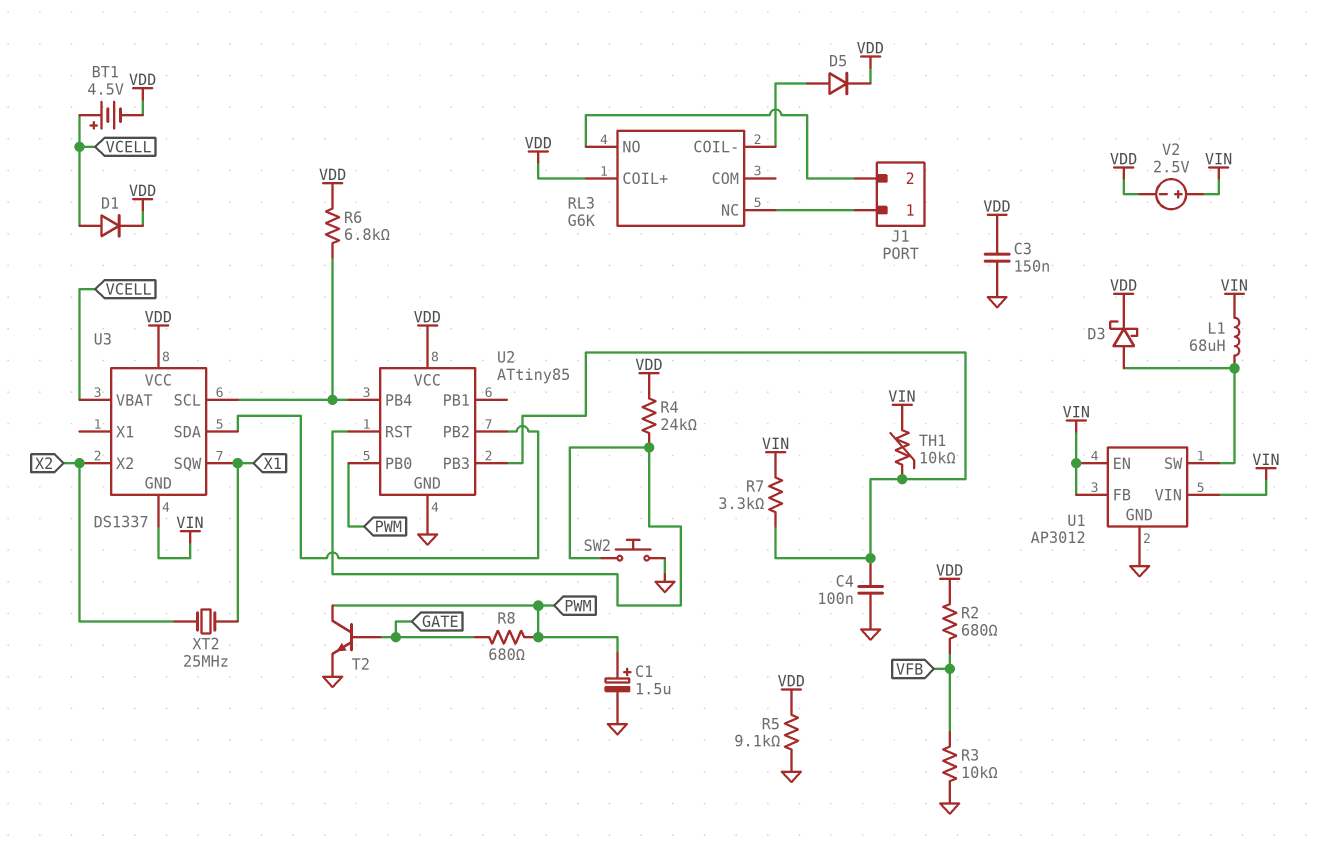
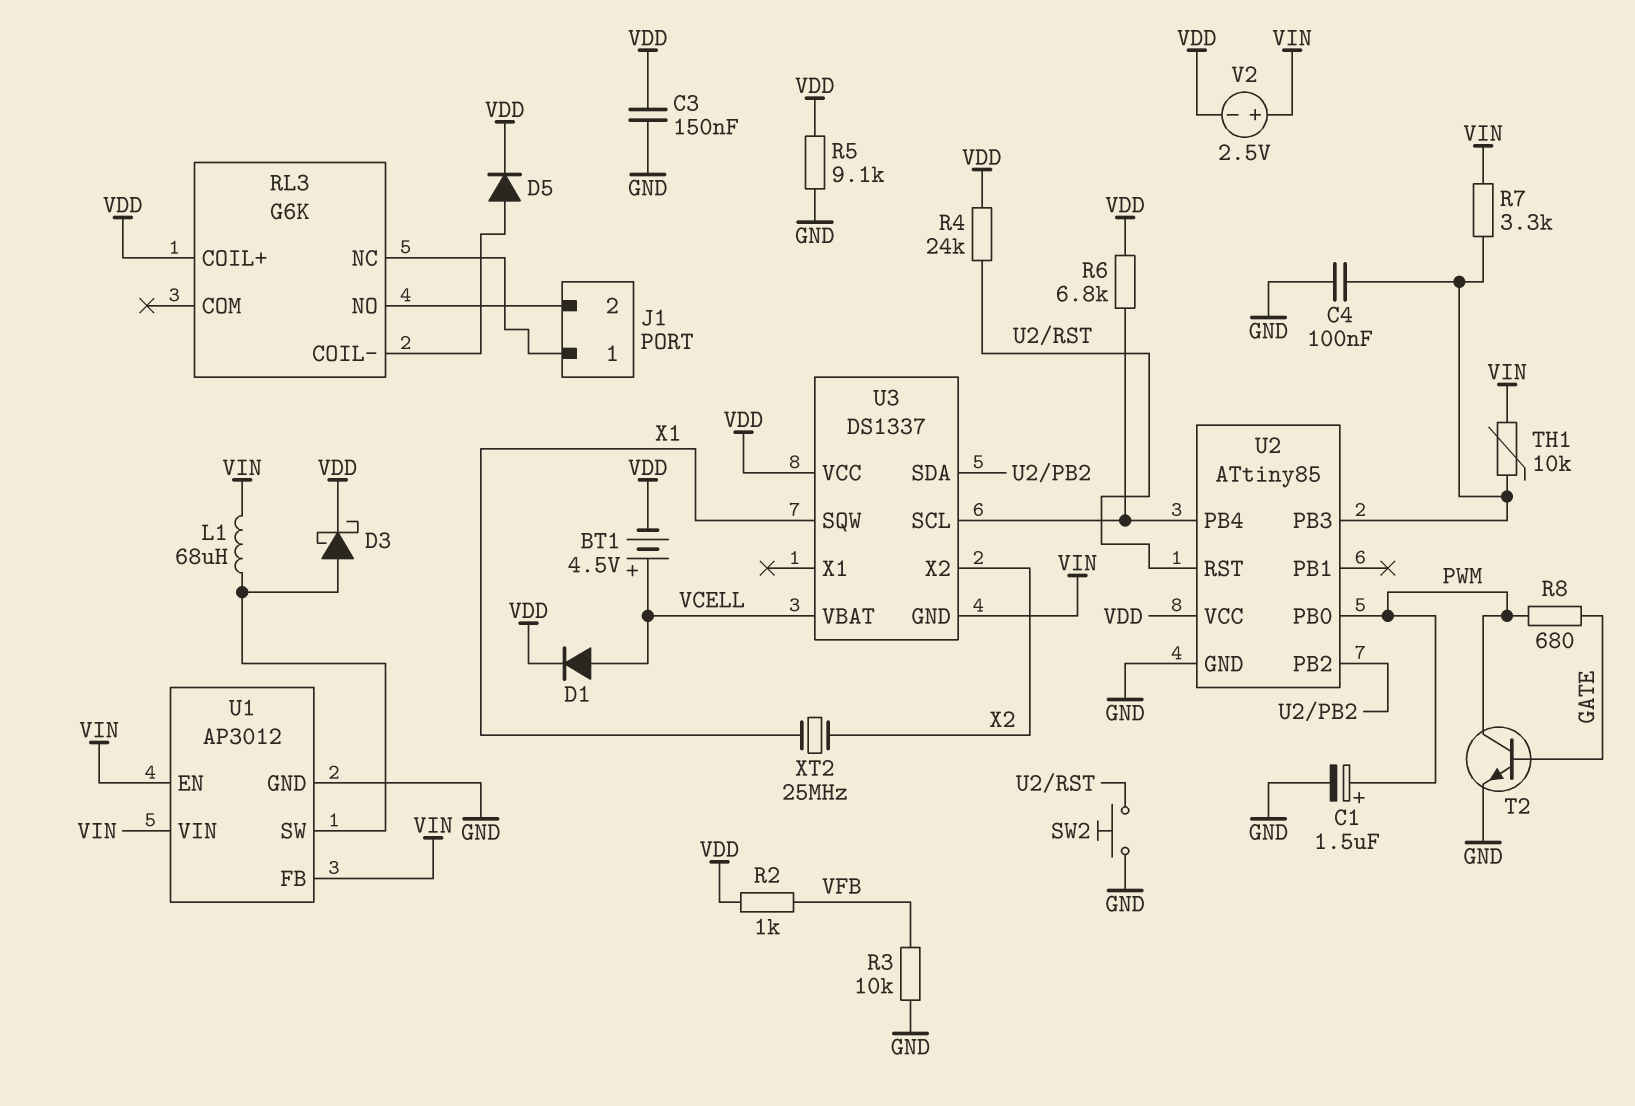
R2: 680 (VDD, VFB) -> 1k (VDD, VFB)

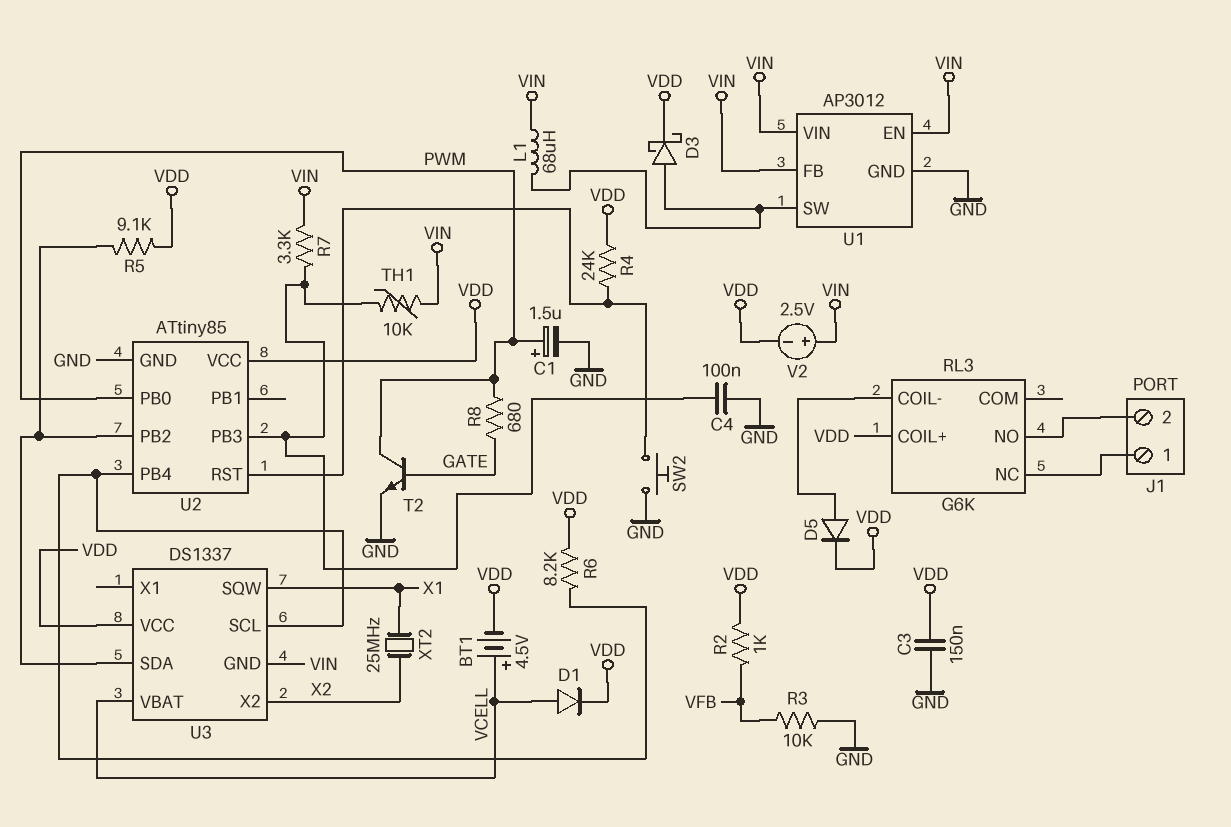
R5: 9.1k (GND, VDD) -> 9.1k (U2/PB2, VDD)
R6: 6.8k (U2/PB4, VDD) -> 8.2k (U2/PB4, VDD)

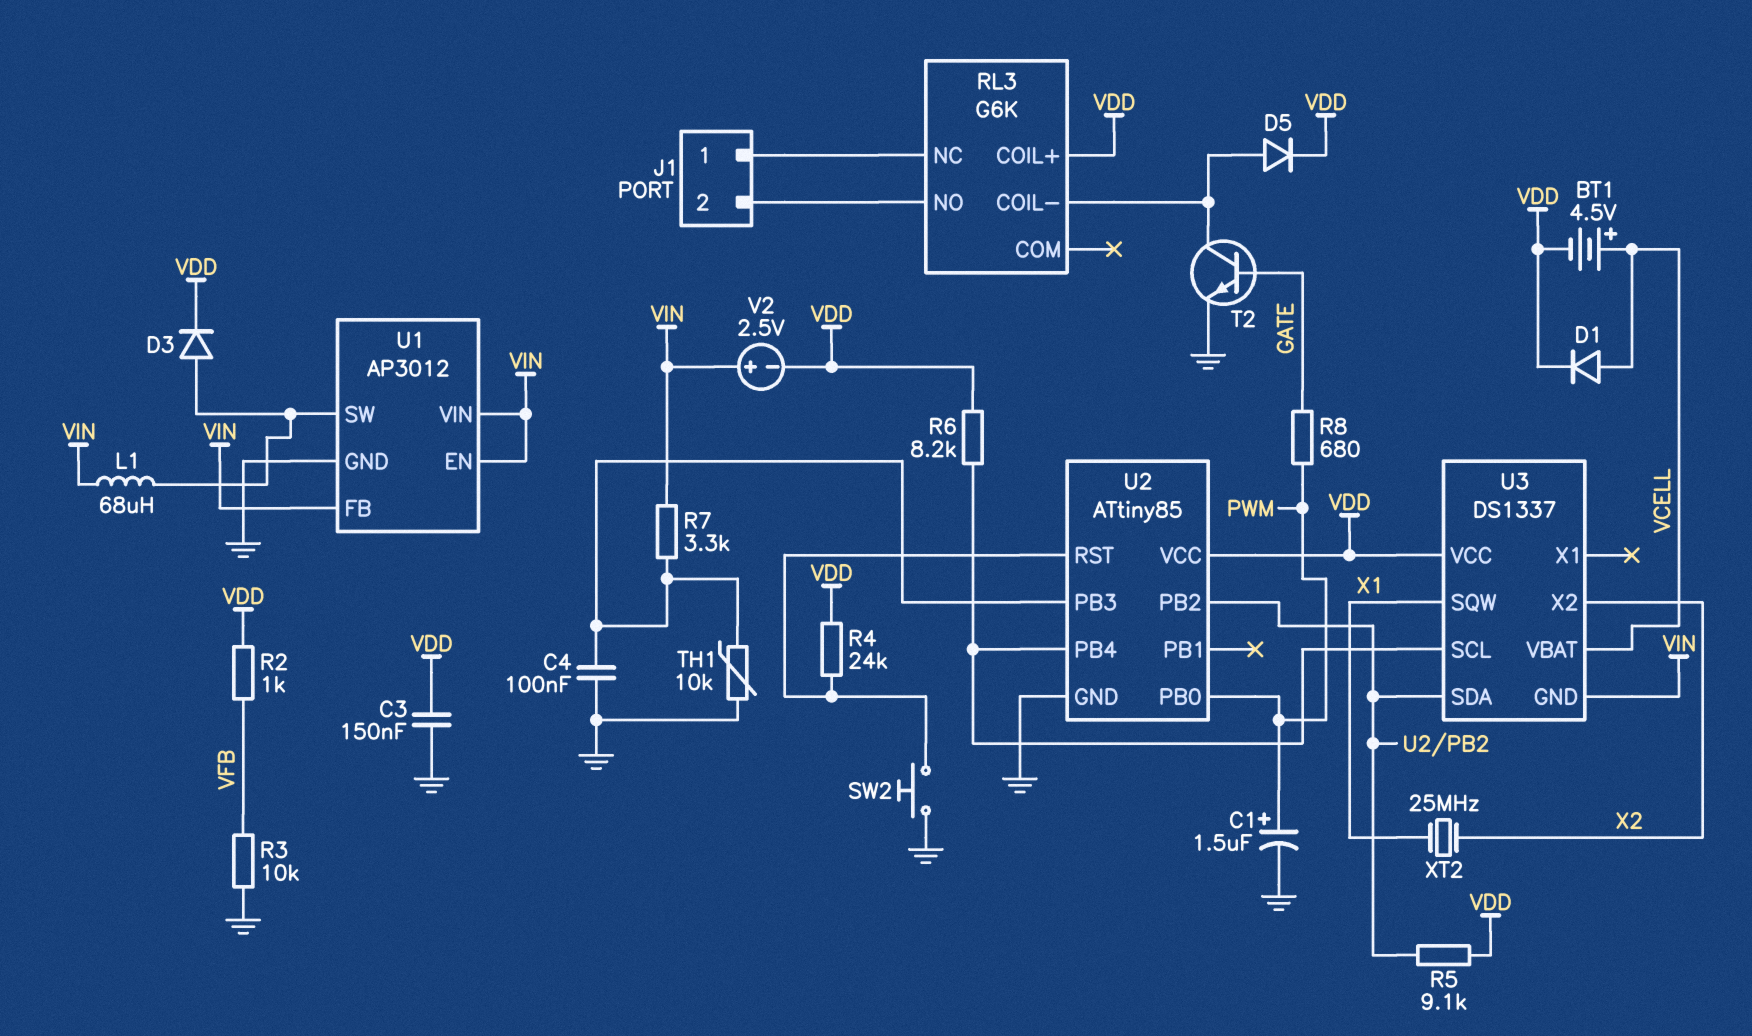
D3: schottky (A U1/SW, K VDD) -> diode (A U1/SW, K VDD)
T2: NPN (B GATE, C PWM, E GND) -> NPN (B GATE, C RL3/COIL-, E GND)
TH1: 10k (U2/PB3, VIN) -> 10k (GND, U2/PB3)

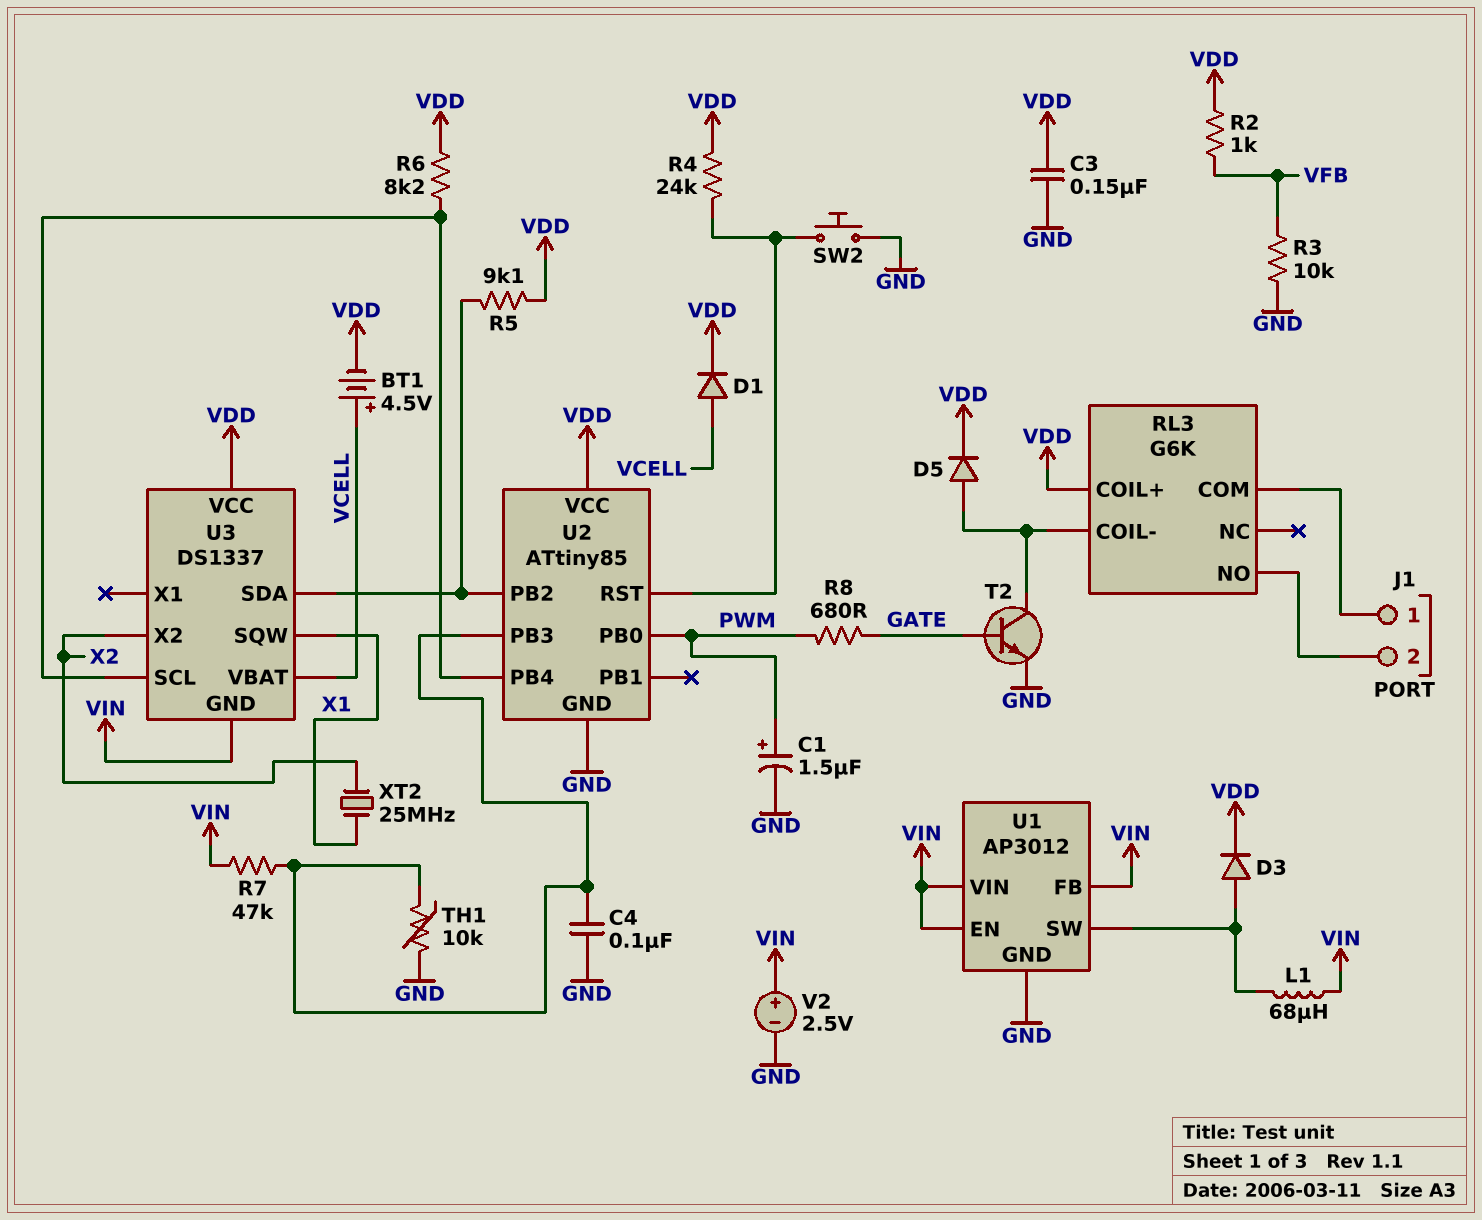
R7: 3.3k (U2/PB3, VIN) -> 47k (U2/PB3, VIN)
RL3 pin COM: none -> J1/1
RL3 pin NC: J1/1 -> none
V2: 2.5V (plus VIN, minus VDD) -> 2.5V (plus VIN, minus GND)

